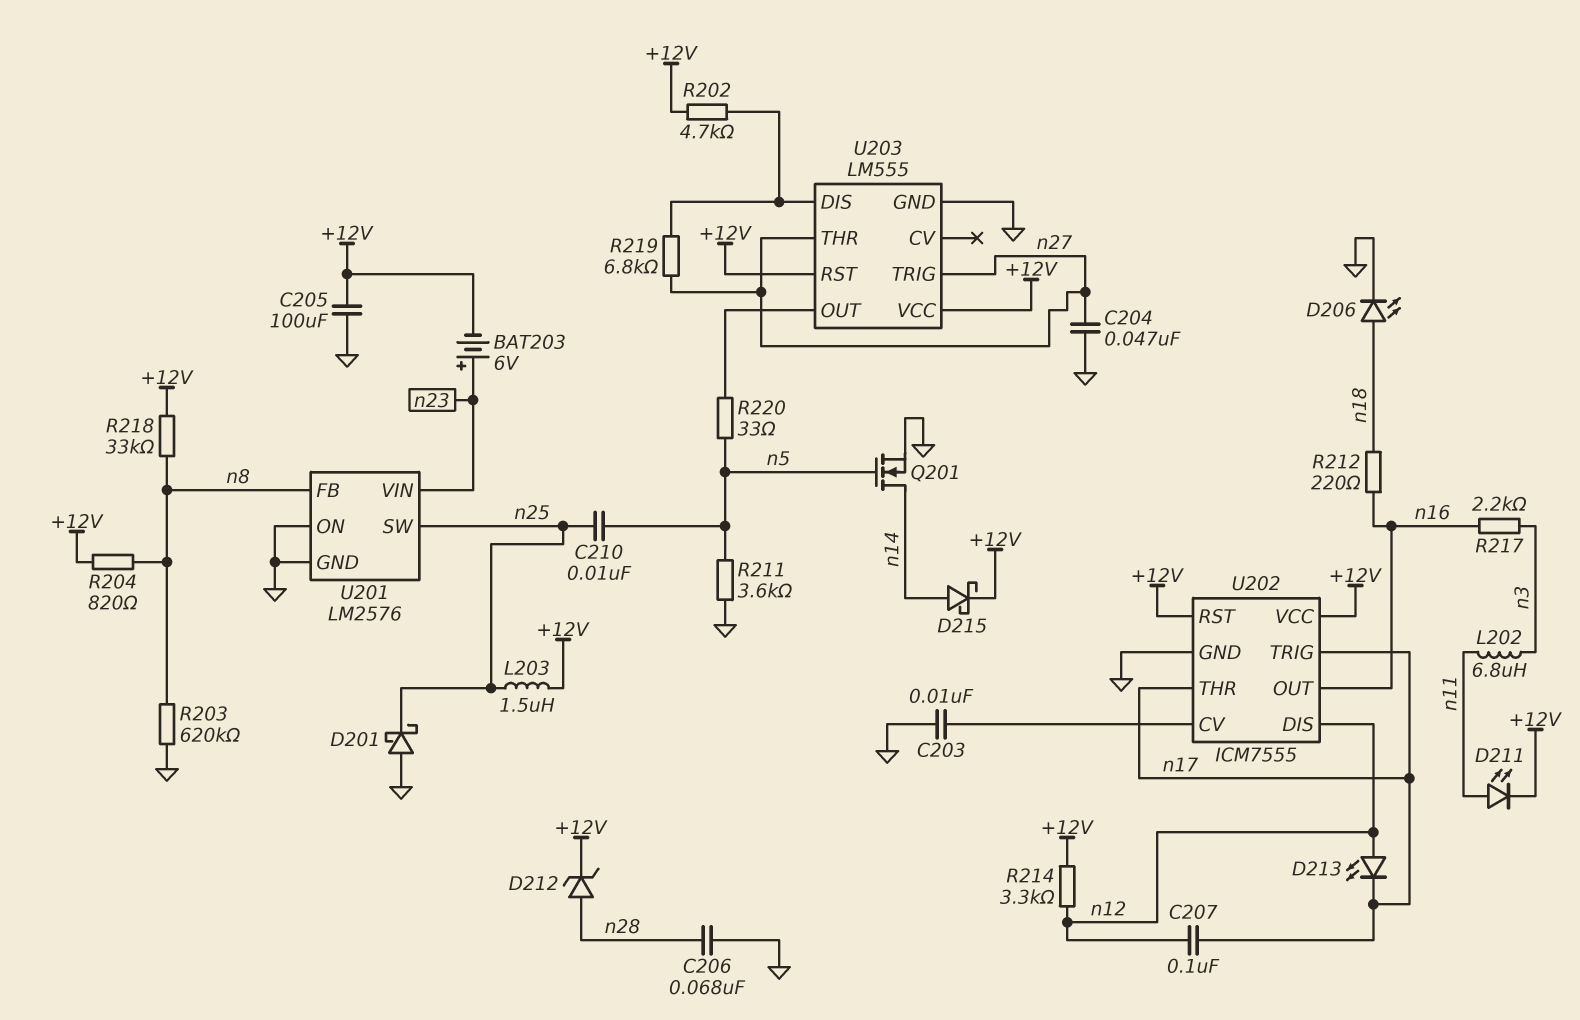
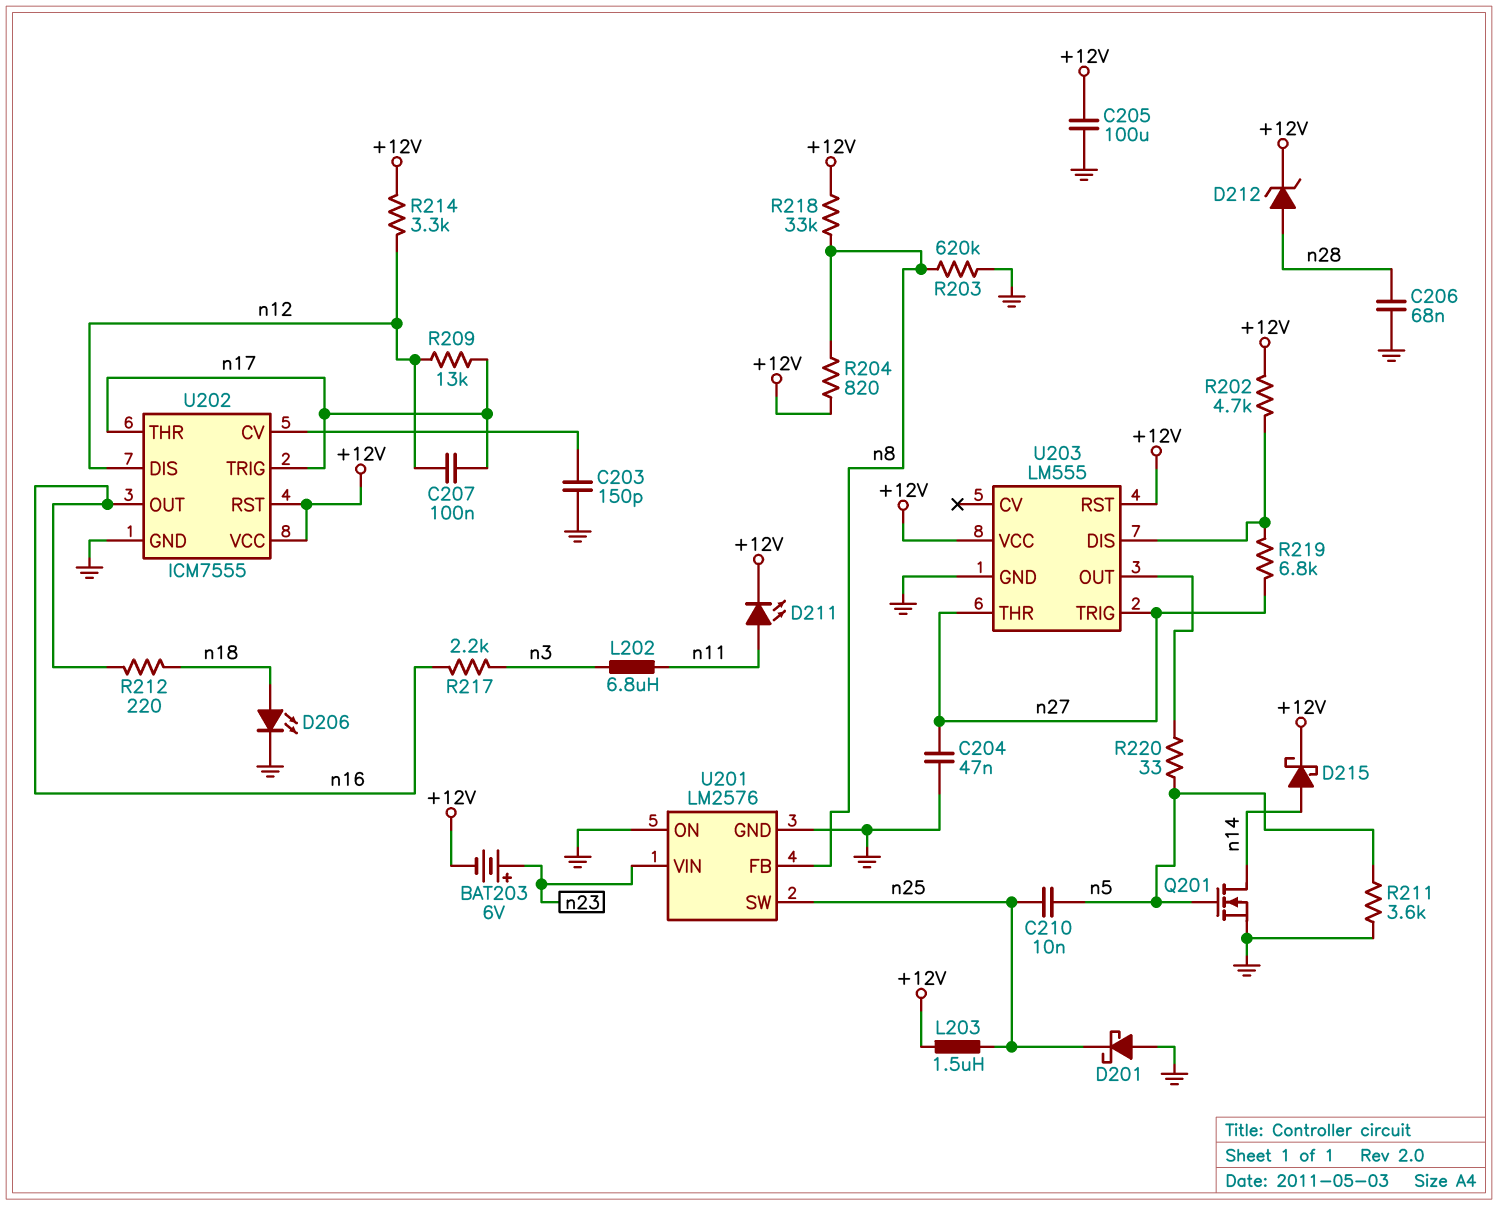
C203: 10nF (GND, U202/CV) -> 150pF (GND, U202/CV)
D213: LED (A n12, K n17) -> none
R209: none -> 13k (n12, n17)

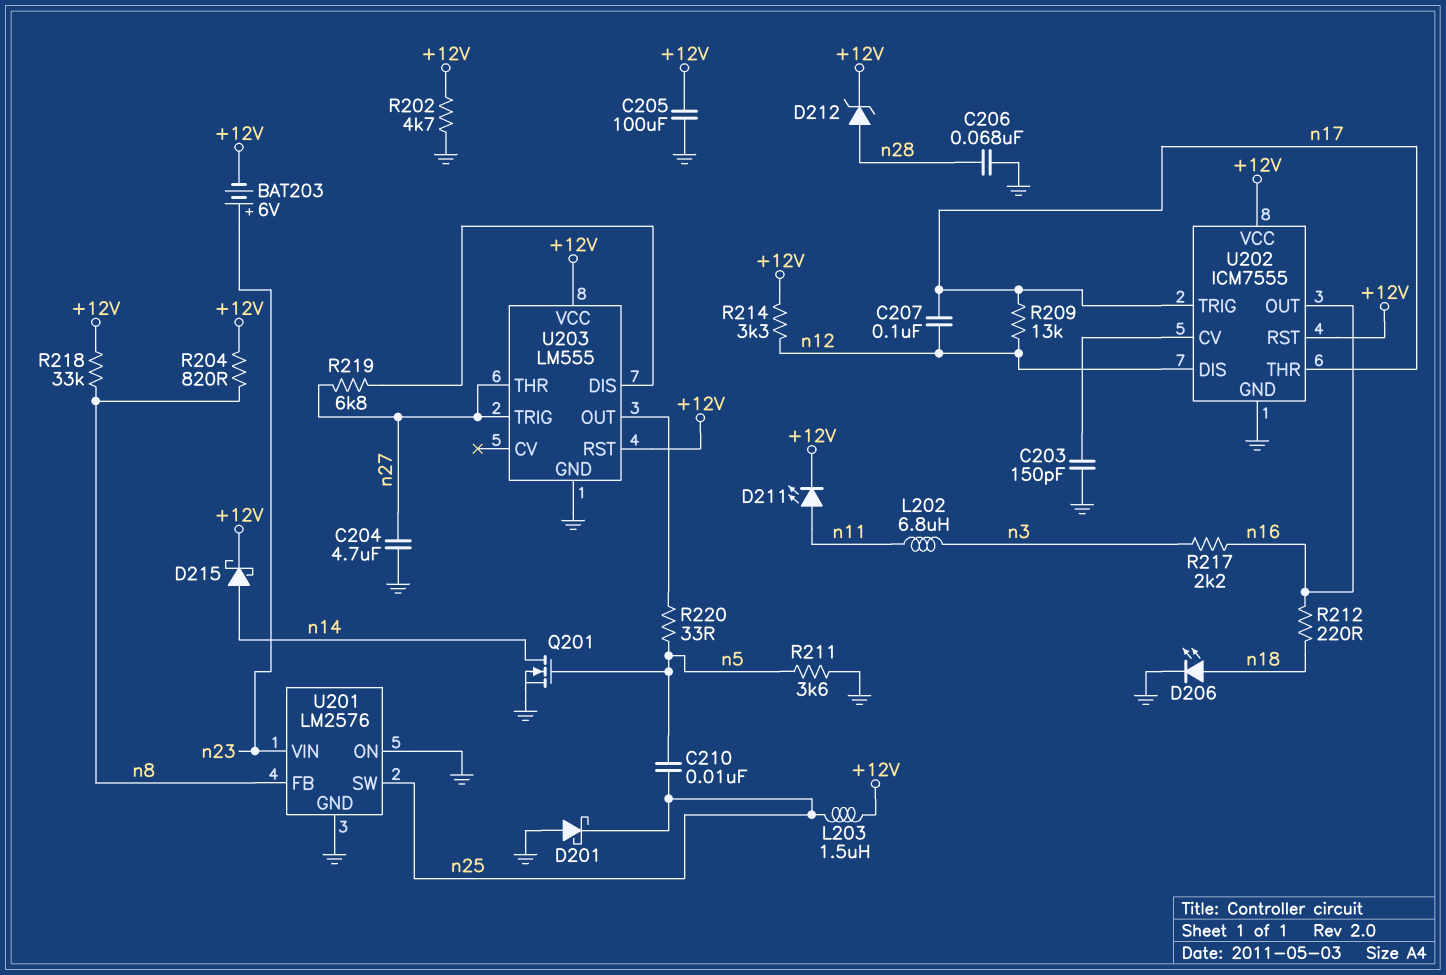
C204: 47nF (GND, n27) -> 4.7uF (GND, n27)
R202: 4.7k (+12V, U203/DIS) -> 4.7k (+12V, GND)
R203: 620k (GND, n8) -> none

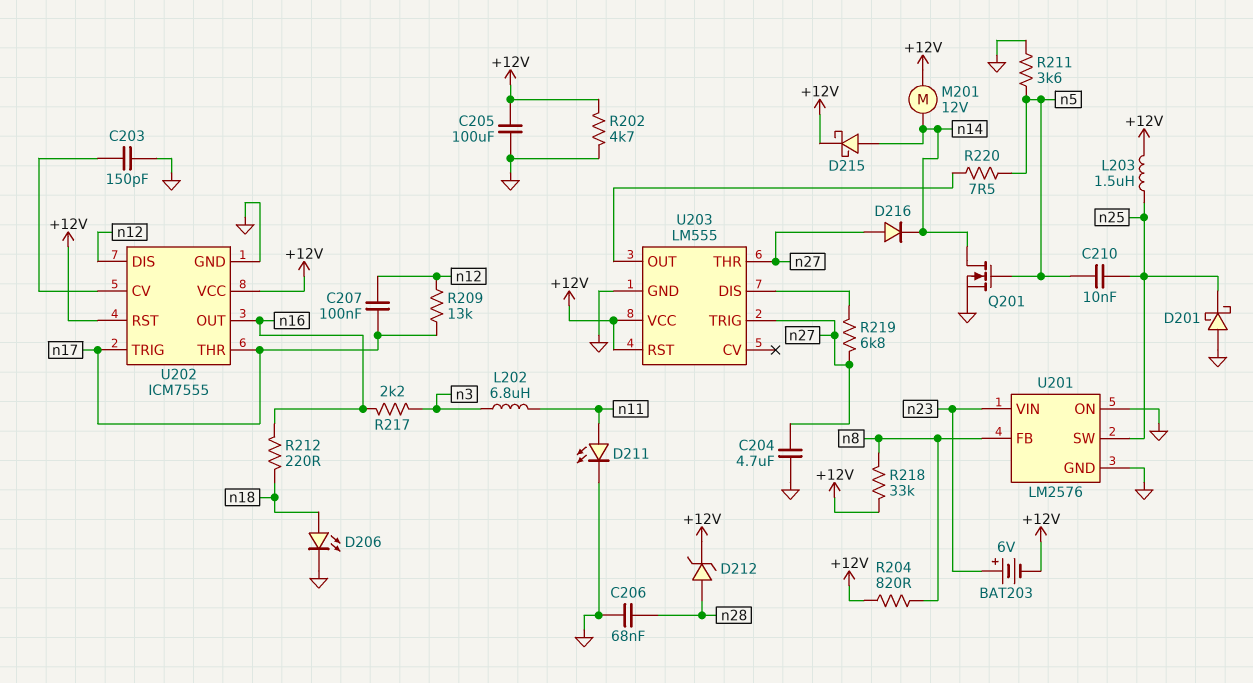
D211: LED (A n11, K +12V) -> LED (A n11, K GND)
D216: none -> diode (A n27, K n14)
M201: none -> motor 12V (+12V, n14)
R214: 3.3k (+12V, n12) -> none
R220: 33 (U203/OUT, n5) -> 7.5 (U203/OUT, n5)

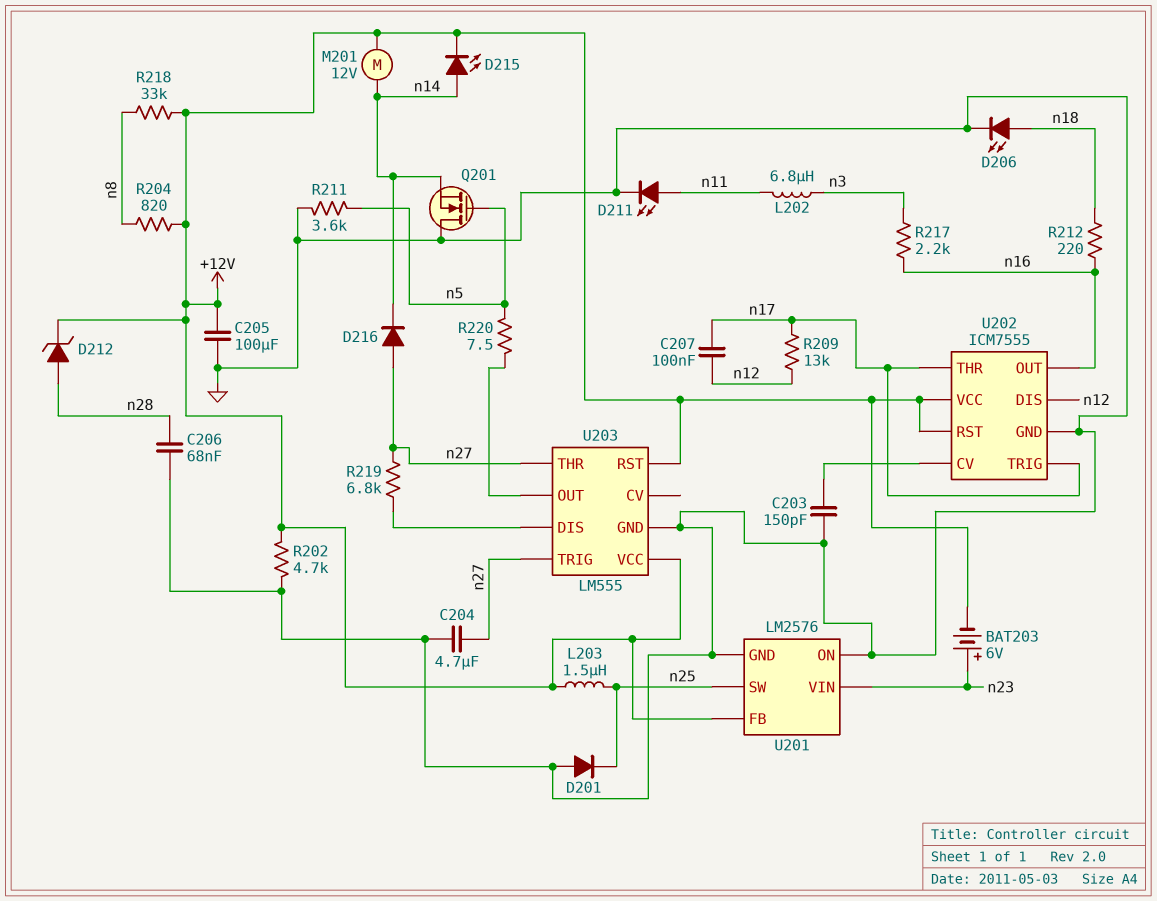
C210: 10nF (n5, n25) -> none
D201: schottky (A GND, K n25) -> diode (A GND, K n25)
D215: schottky (A n14, K +12V) -> LED (A n14, K +12V)
Q201: NMOS (G n5, D n14, S GND) -> NMOS (G n5, D GND, S n14)
U201 pin FB: n8 -> +12V

